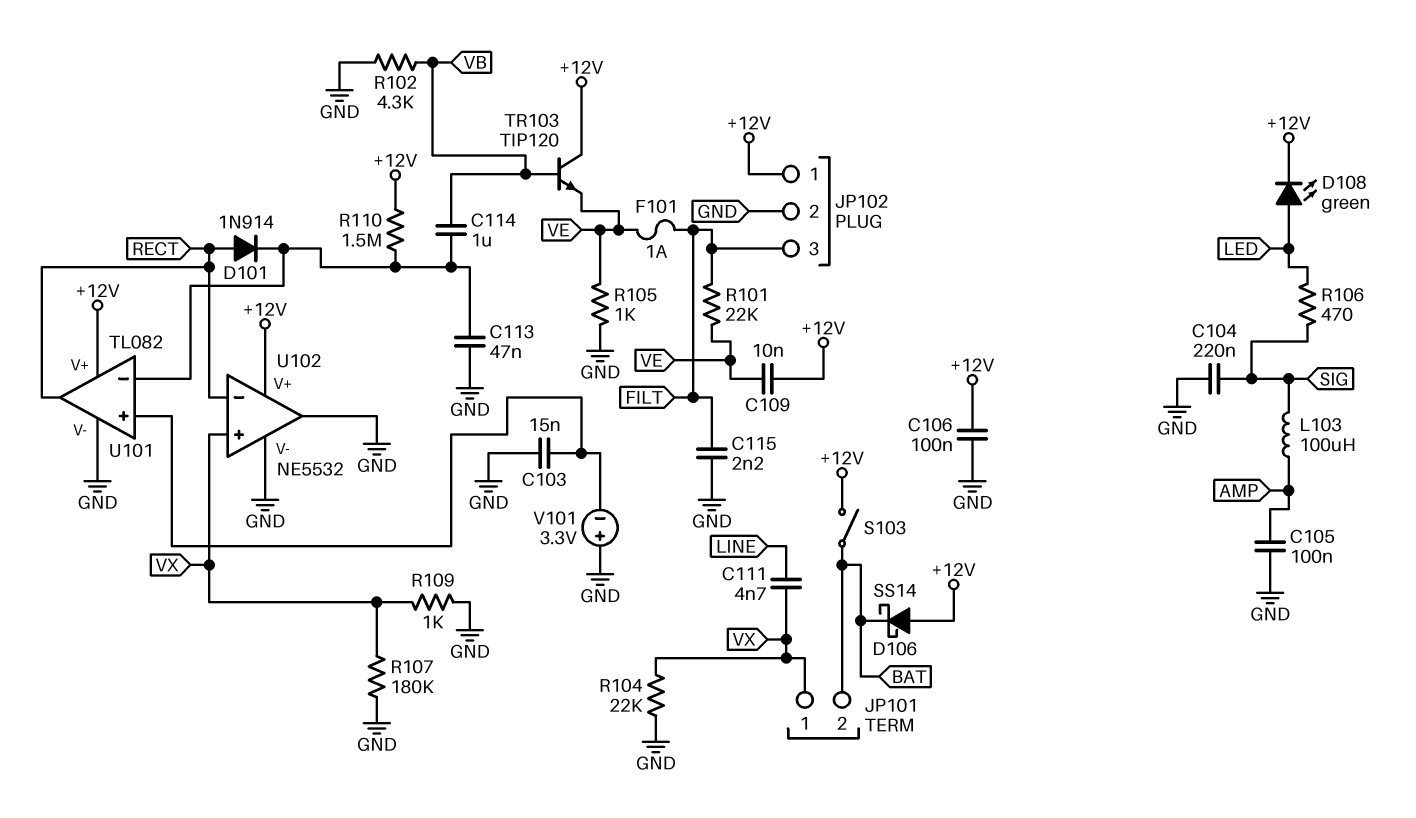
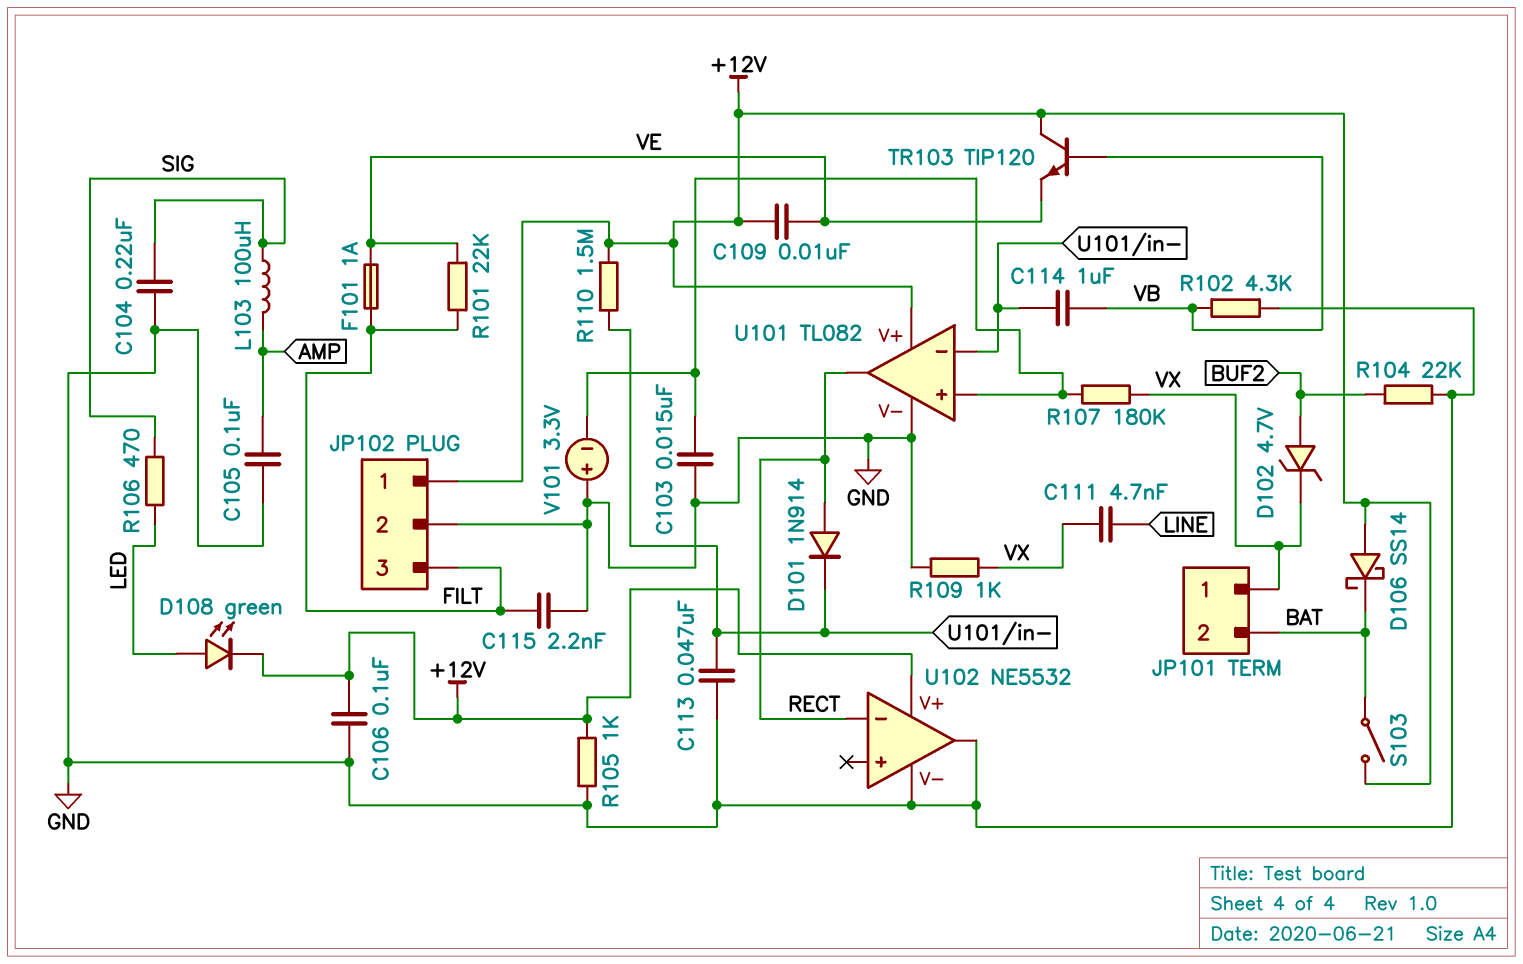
D102: none -> zener 4.7V (A BUF2, K VX)
R104: 22k (GND, VX) -> 22k (BUF2, GND)
R105: 1k (GND, VE) -> 1k (+12V, GND)
R107: 180k (GND, VX) -> 180k (U101/in+, VX)
U102 pin in+: VX -> none

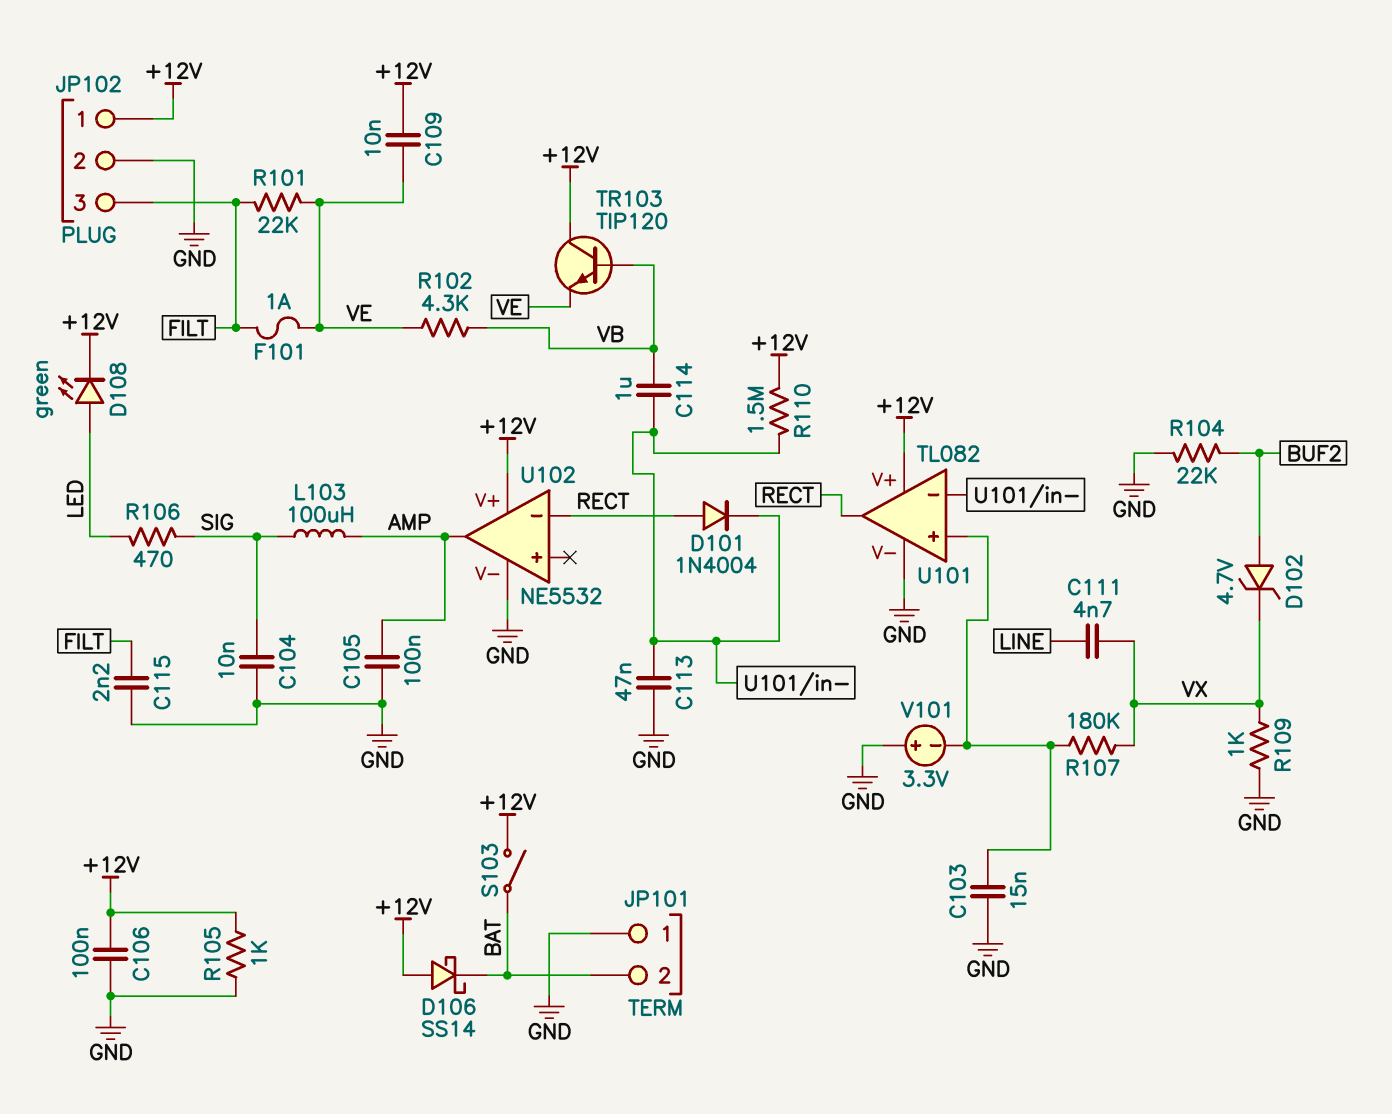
C104: 220nF (GND, SIG) -> 10nF (GND, SIG)
D101: diode 1N914 (A RECT, K U101/in-) -> diode 1N4004 (A RECT, K U101/in-)
JP101 pin 1: VX -> GND
R102: 4.3k (GND, VB) -> 4.3k (VB, VE)
U102 pin out: GND -> AMP

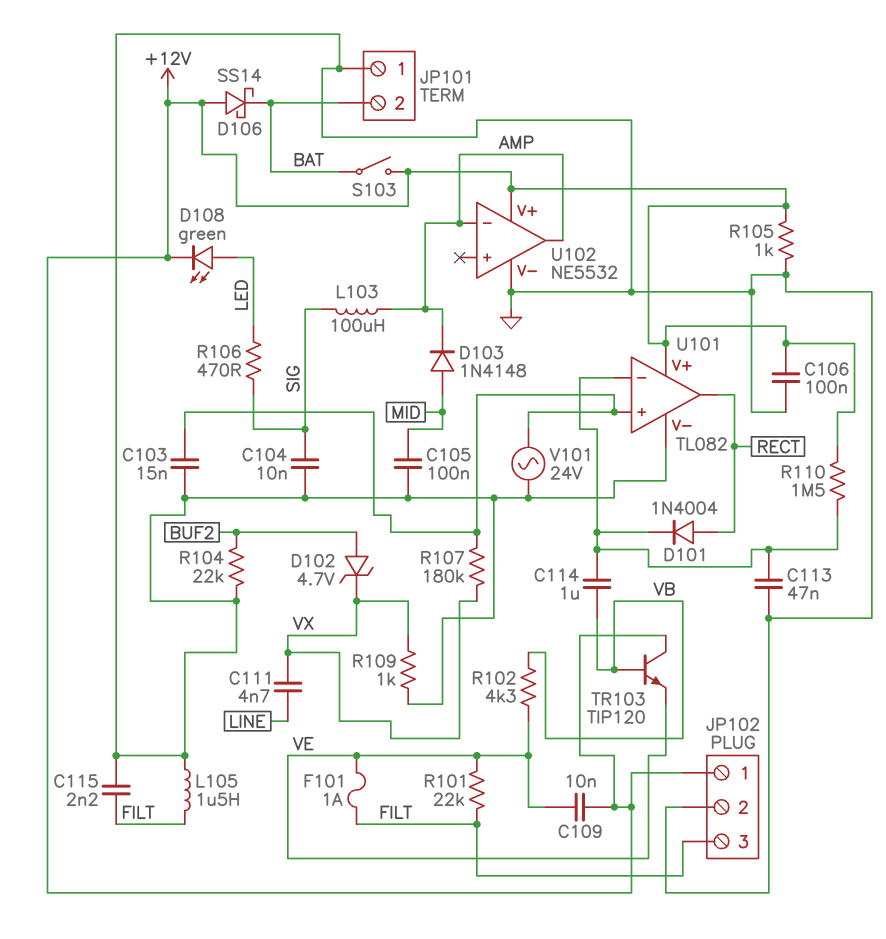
C105: 100nF (AMP, GND) -> 100nF (GND, MID)
D103: none -> diode 1N4148 (A MID, K AMP)
L105: none -> 1.5uH (FILT, GND)
U102 pin in-: RECT -> AMP
V101: 3.3V (plus GND, minus U101/in+) -> AC 24V (GND, U101/in+)

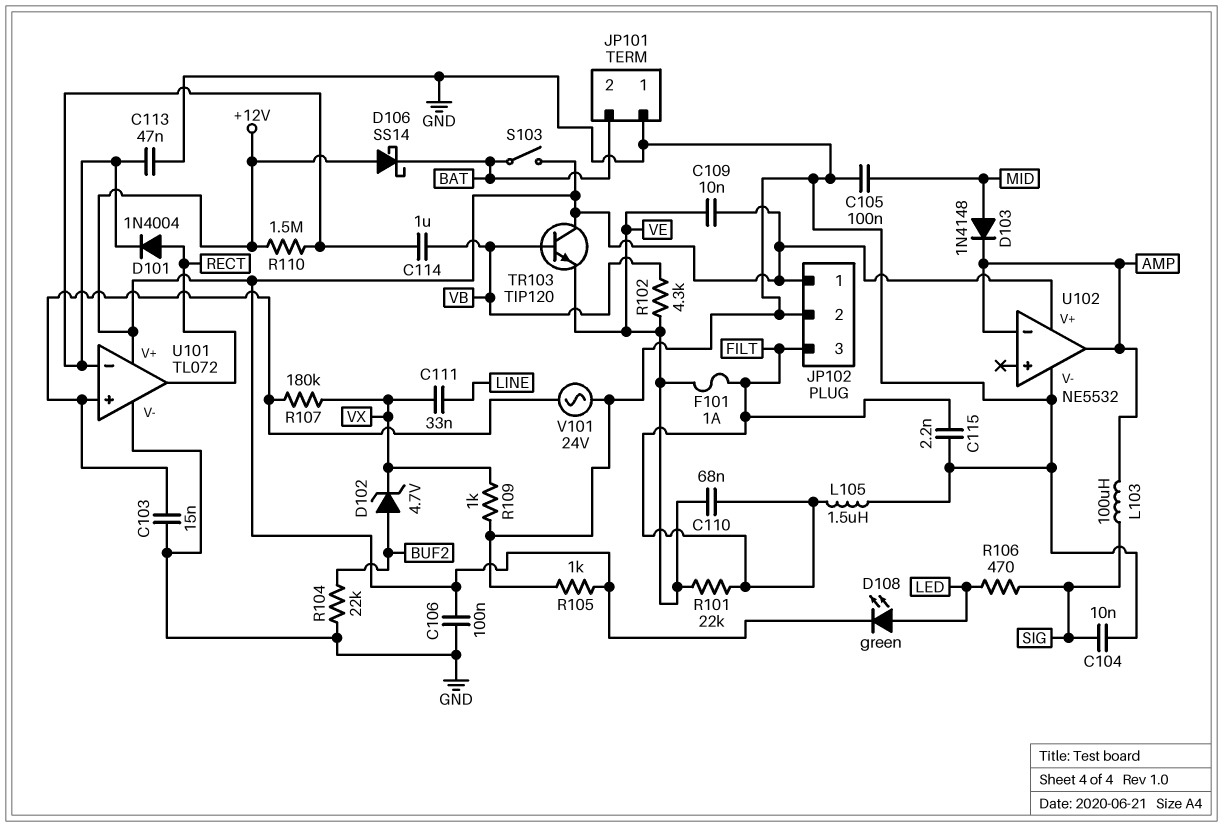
C110: none -> 68nF (FILT, VE)
C111: 4.7nF (LINE, VX) -> 33nF (LINE, VX)
U101: TL082 -> TL072

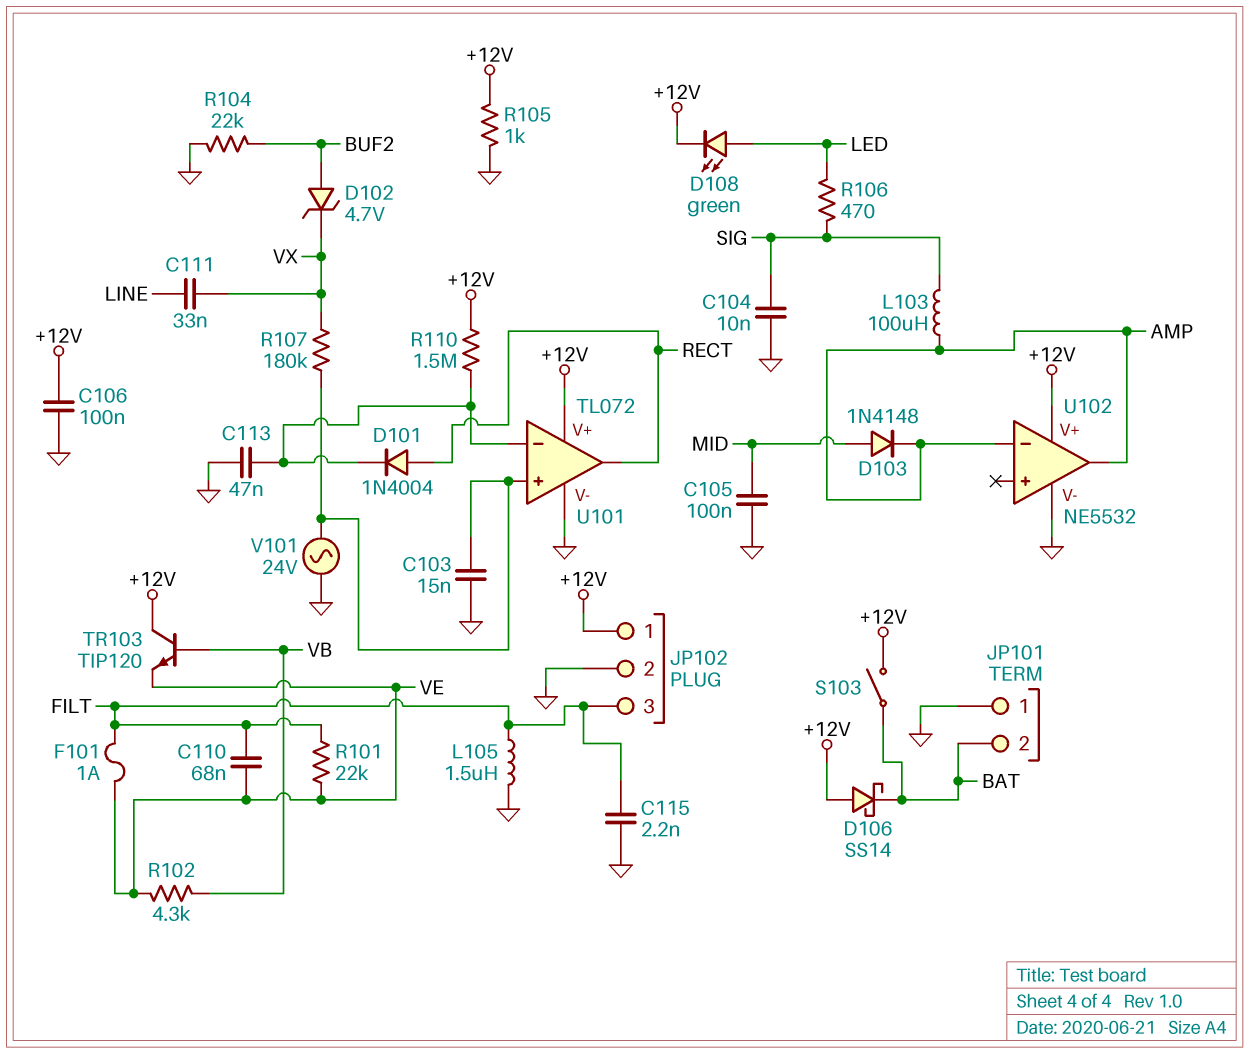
C109: 10nF (+12V, VE) -> none
C114: 1uF (U101/in-, VB) -> none
R109: 1k (GND, VX) -> none

